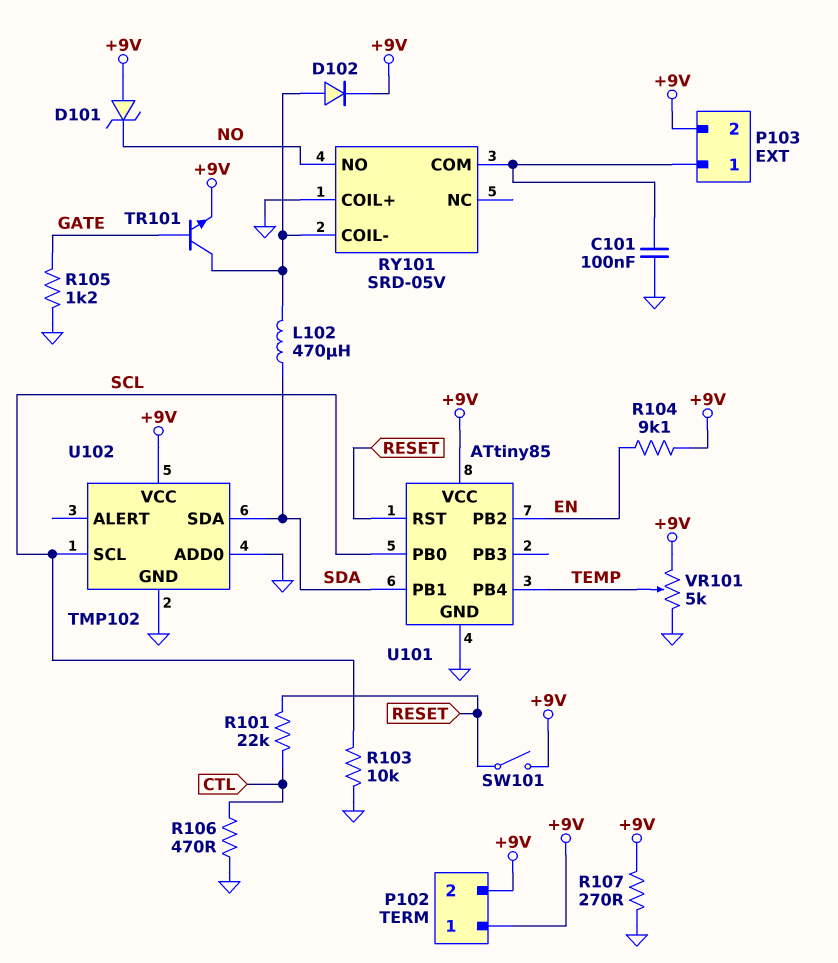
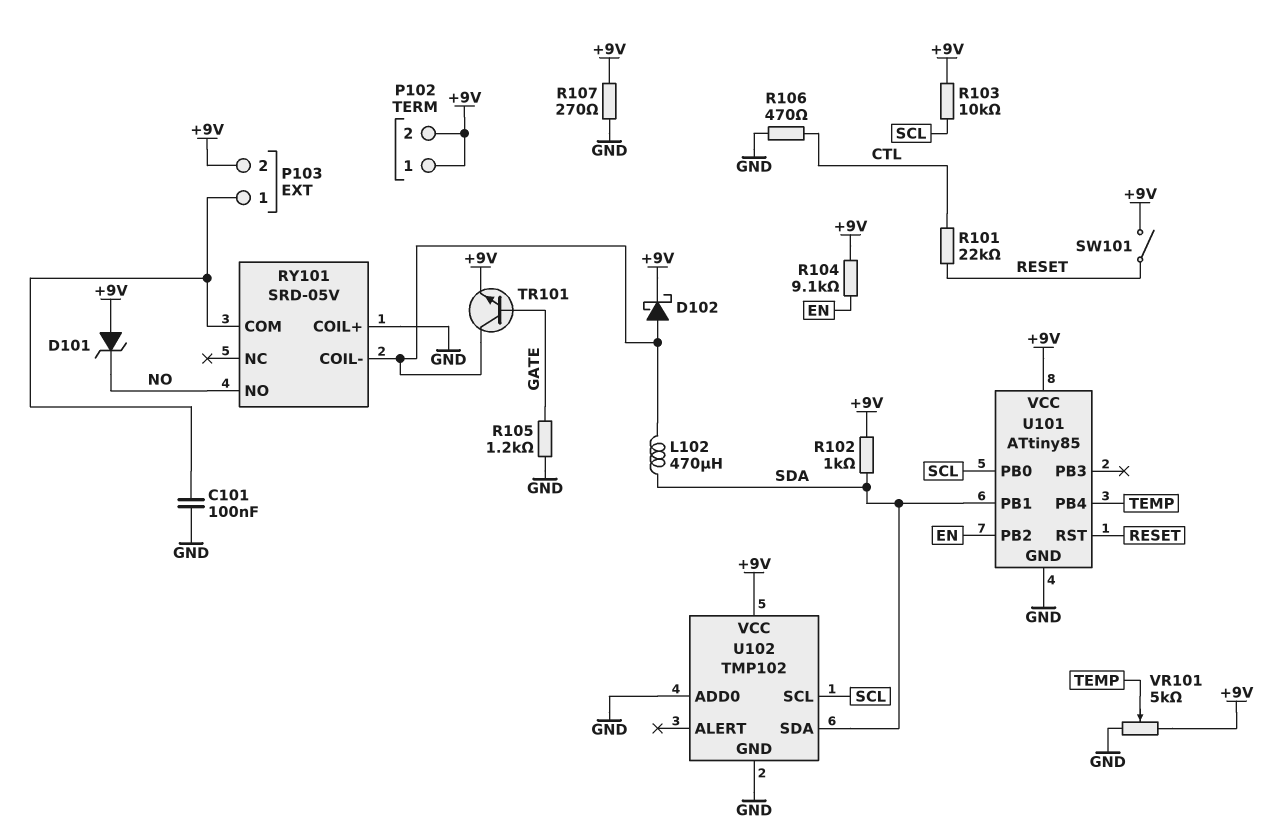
D102: diode (A RY101/COIL-, K +9V) -> schottky (A RY101/COIL-, K +9V)
R102: none -> 1k (+9V, SDA)
R103: 10k (GND, SCL) -> 10k (+9V, SCL)

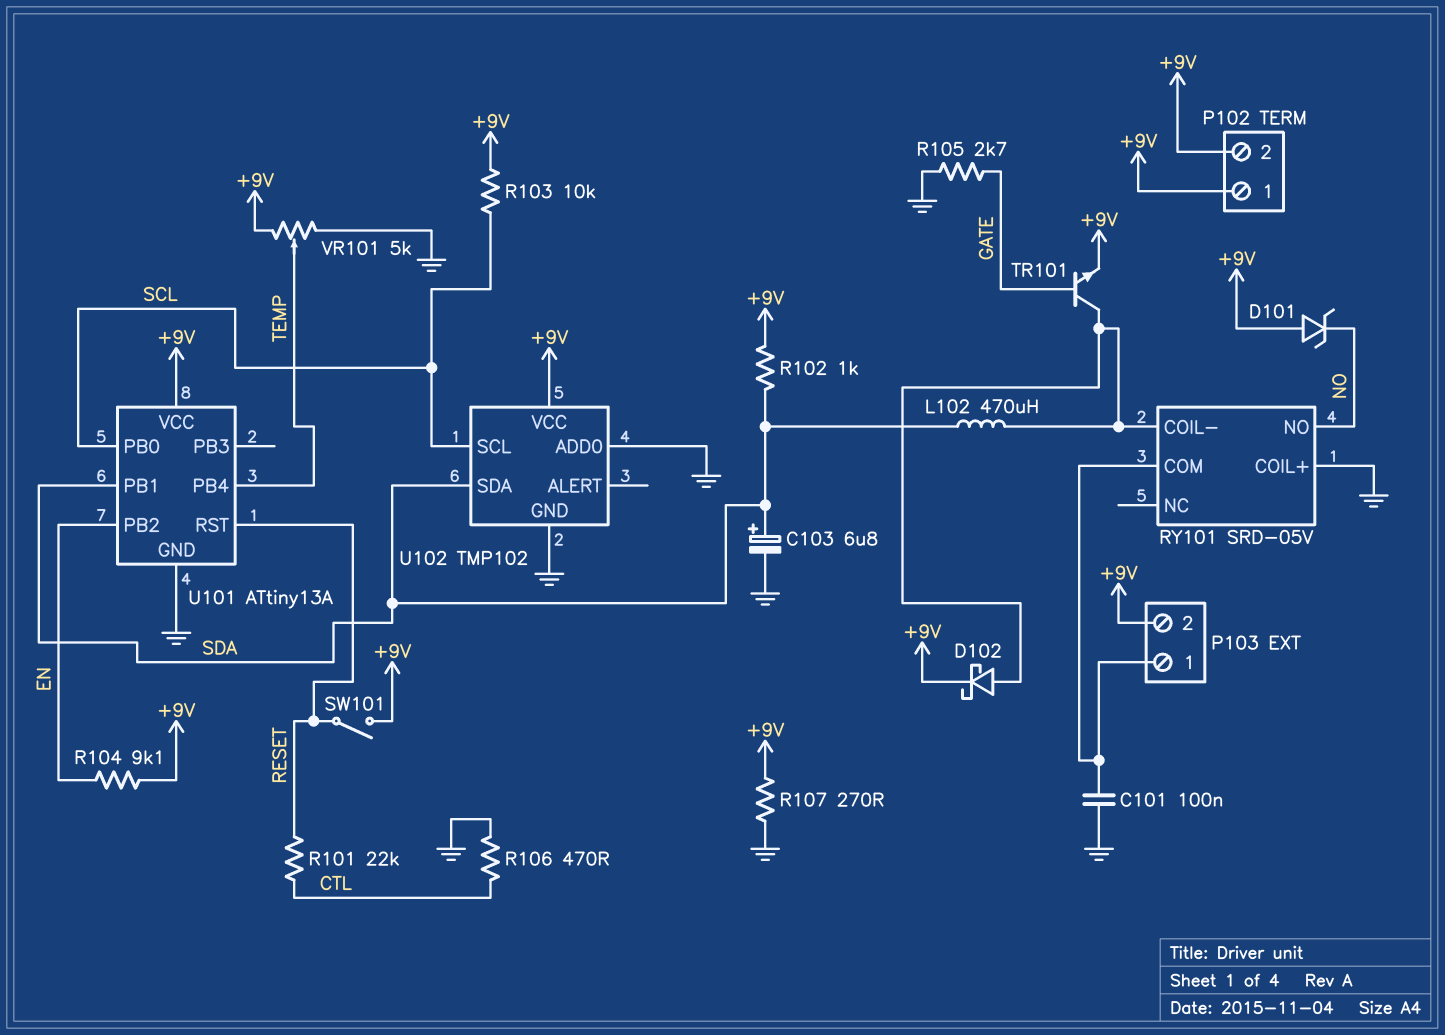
C103: none -> 6.8uF (plus SDA, minus GND)
R105: 1.2k (GATE, GND) -> 2.7k (GATE, GND)
U101: ATtiny85 -> ATtiny13A

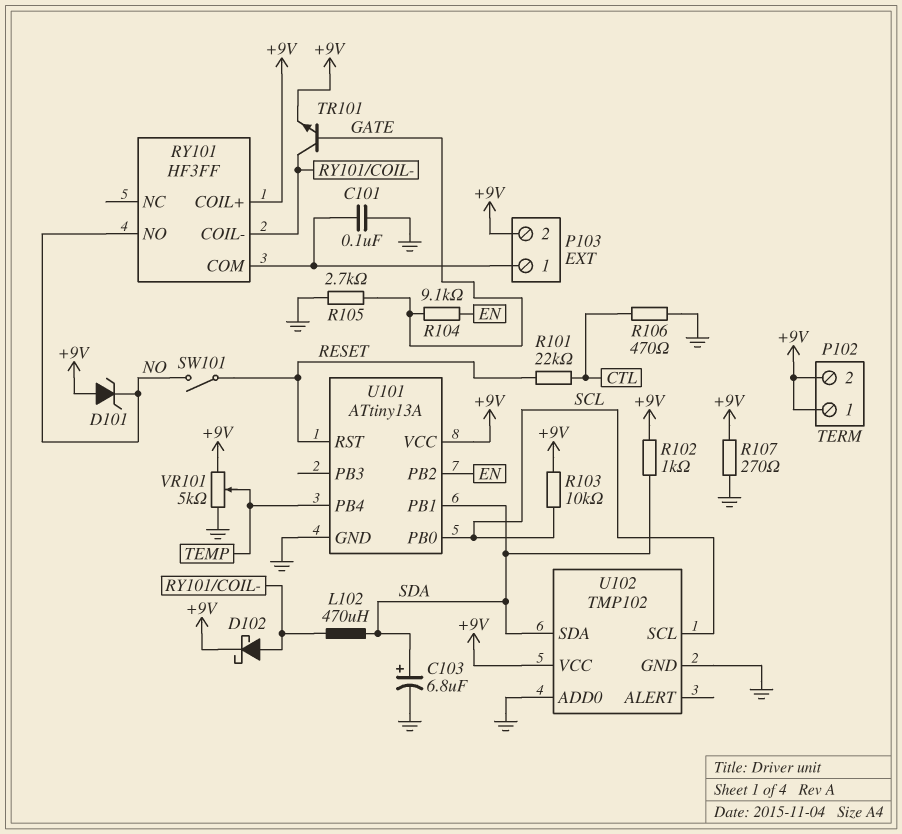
R104: 9.1k (+9V, EN) -> 9.1k (EN, GATE)
RY101: SRD-05V -> HF3FF
RY101 pin COIL+: GND -> +9V
SW101: switch (+9V, RESET) -> switch (NO, RESET)

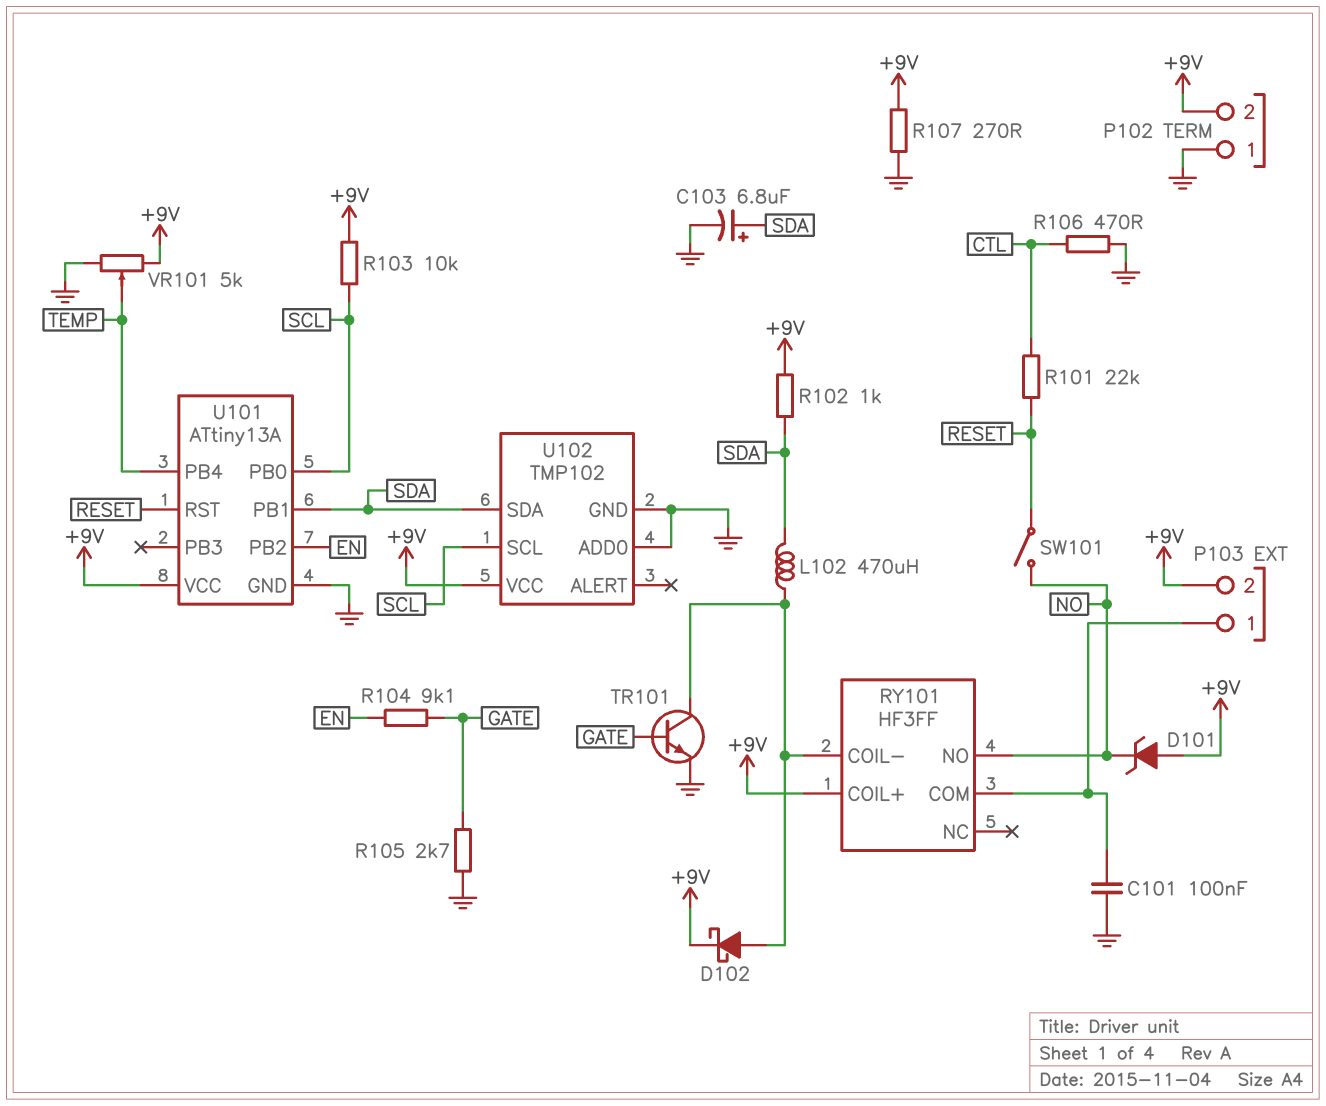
P102 pin 1: +9V -> GND
TR101: NPN (B GATE, C RY101/COIL-, E +9V) -> NPN (B GATE, C RY101/COIL-, E GND)

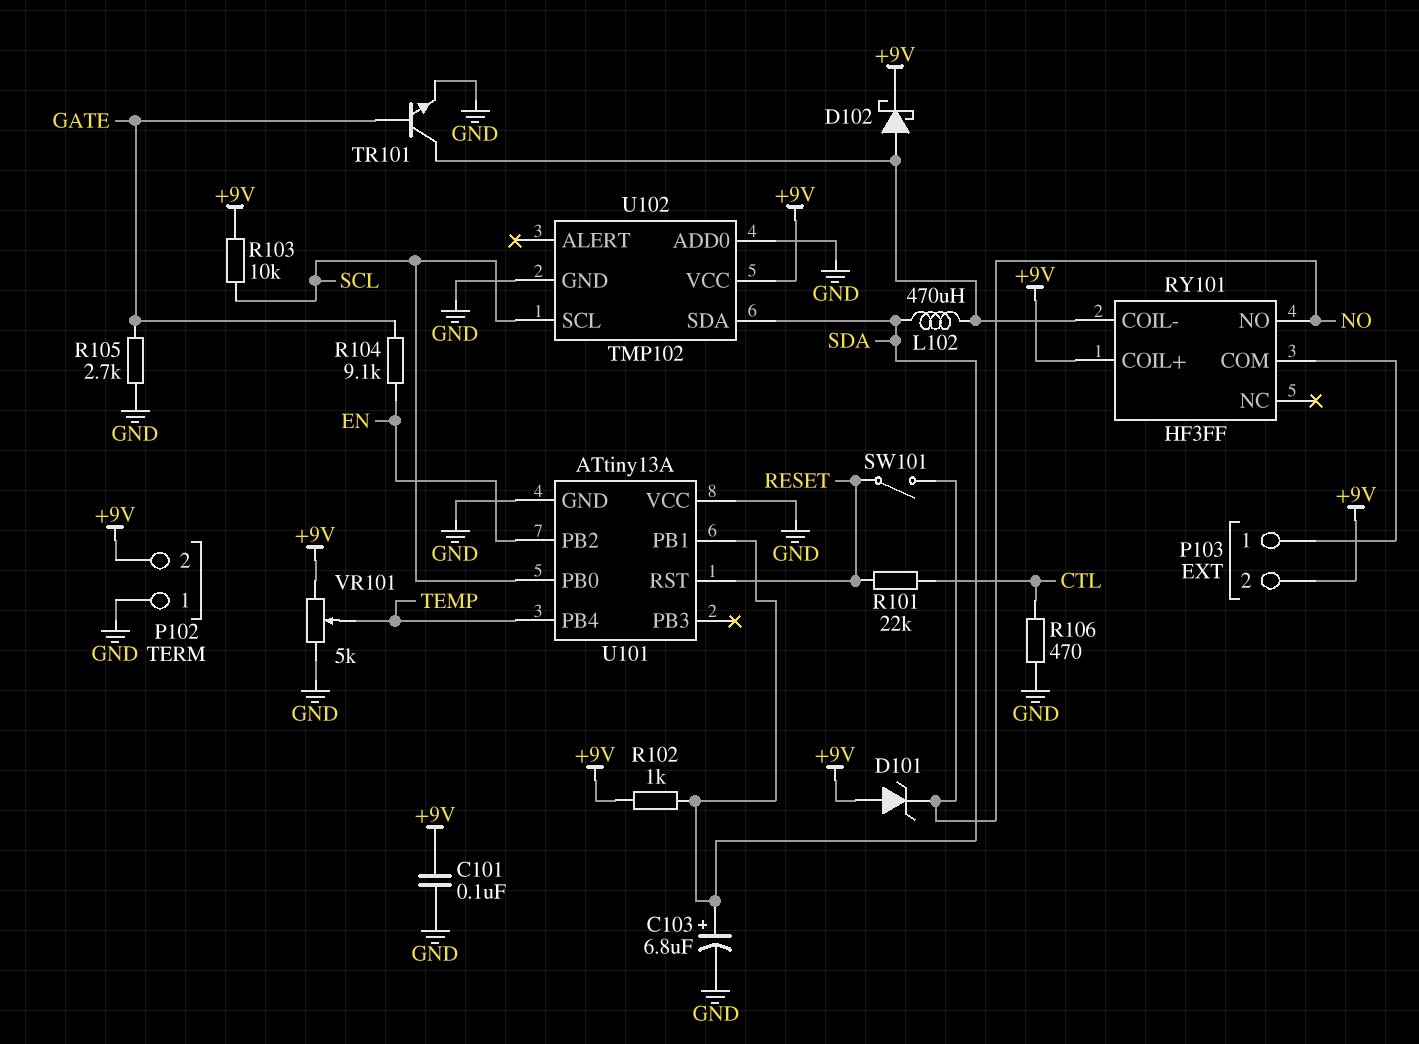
C101: 100nF (GND, P103/1) -> 100nF (+9V, GND)
R107: 270 (+9V, GND) -> none
U101 pin VCC: +9V -> GND

